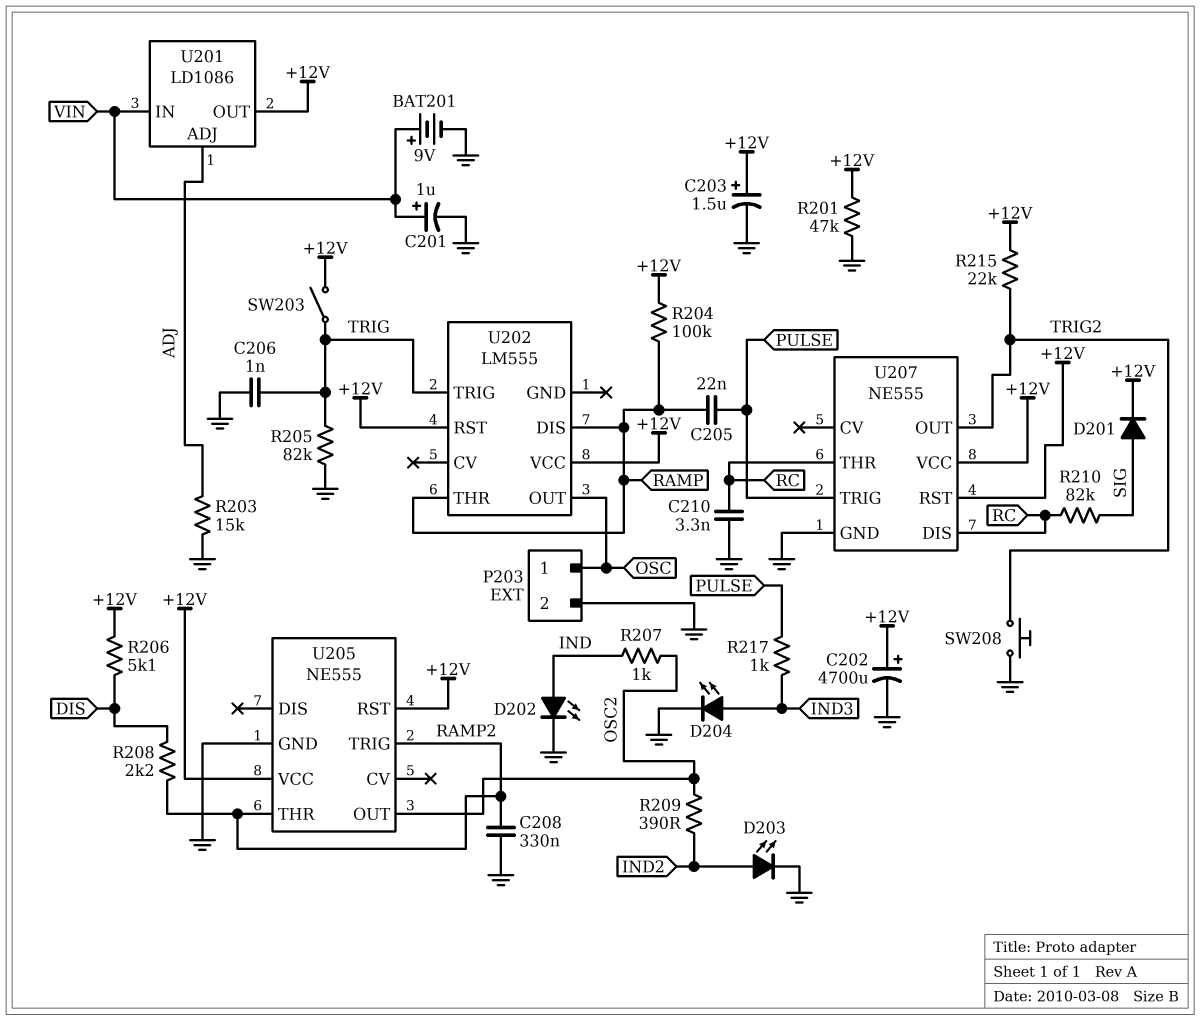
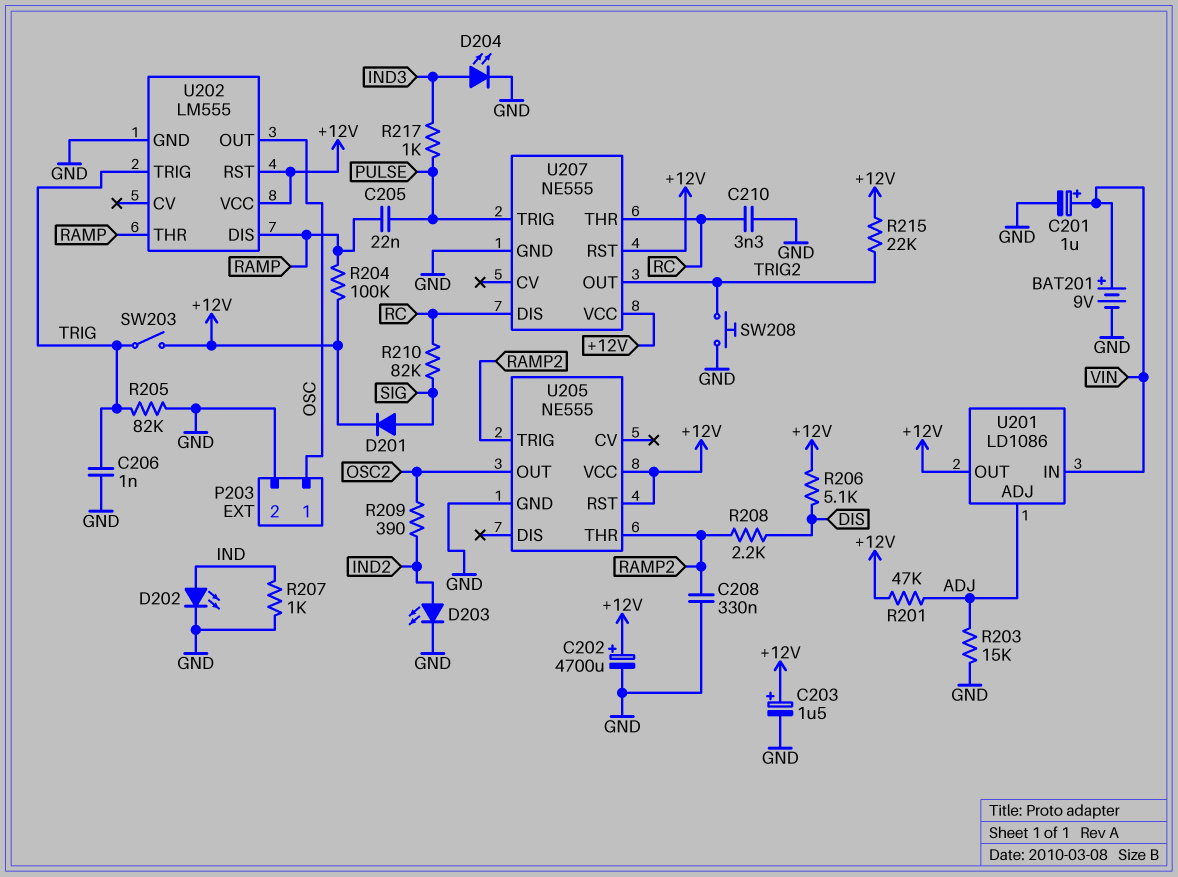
R201: 47k (+12V, GND) -> 47k (+12V, ADJ)
R207: 1k (IND, OSC2) -> 1k (GND, IND)
U202 pin GND: none -> GND

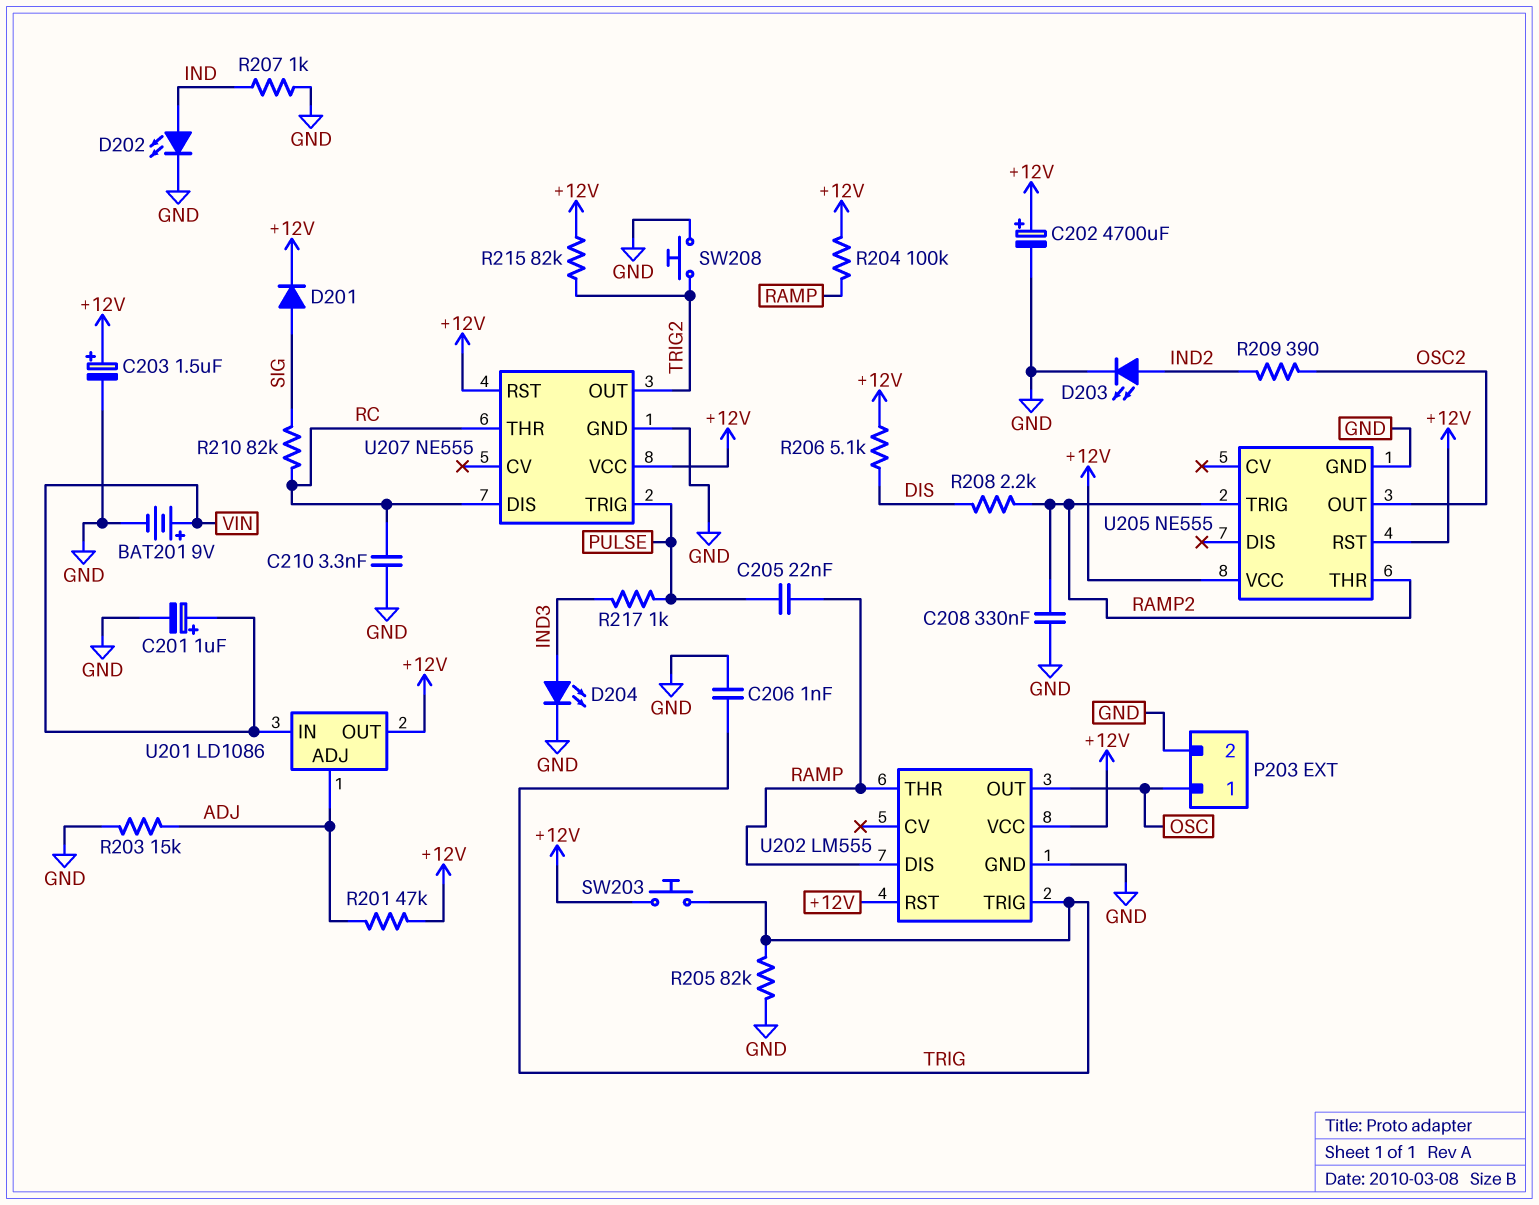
R215: 22k (+12V, TRIG2) -> 82k (+12V, TRIG2)
SW203: switch (+12V, TRIG) -> button (+12V, TRIG)

